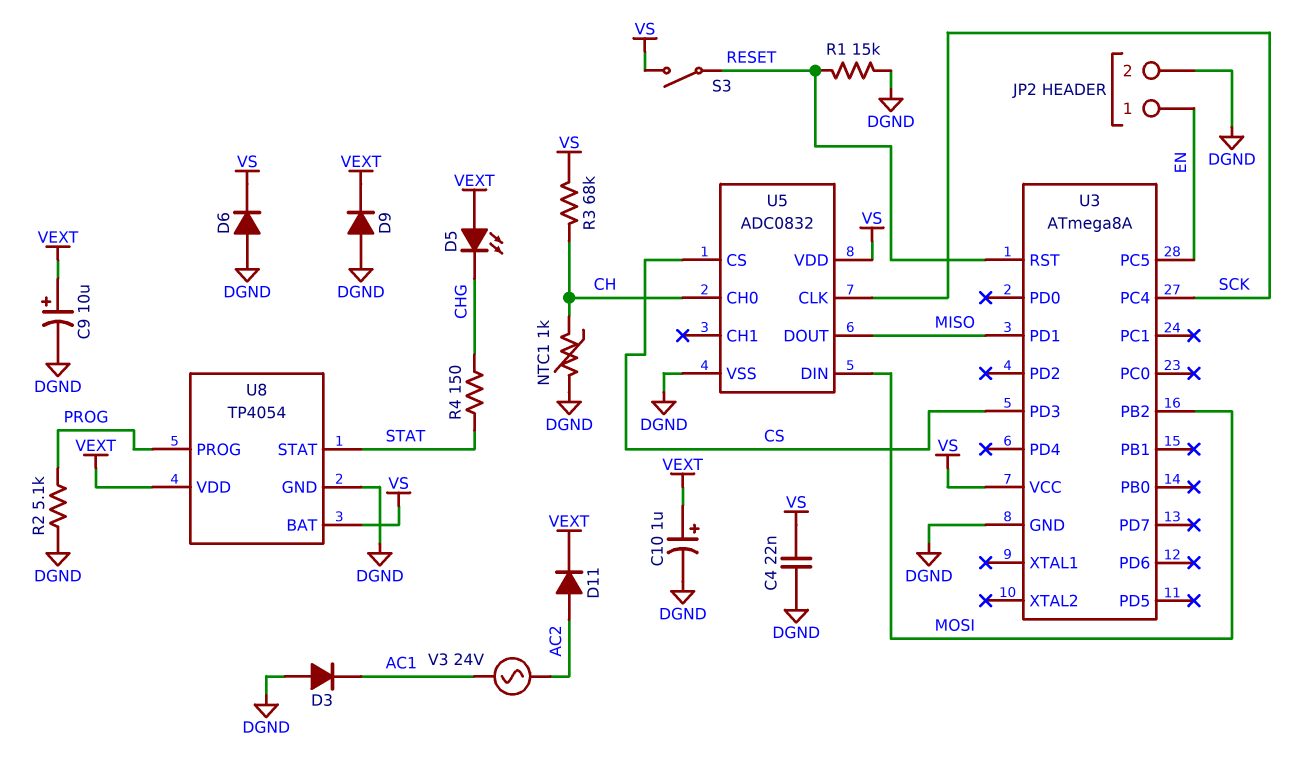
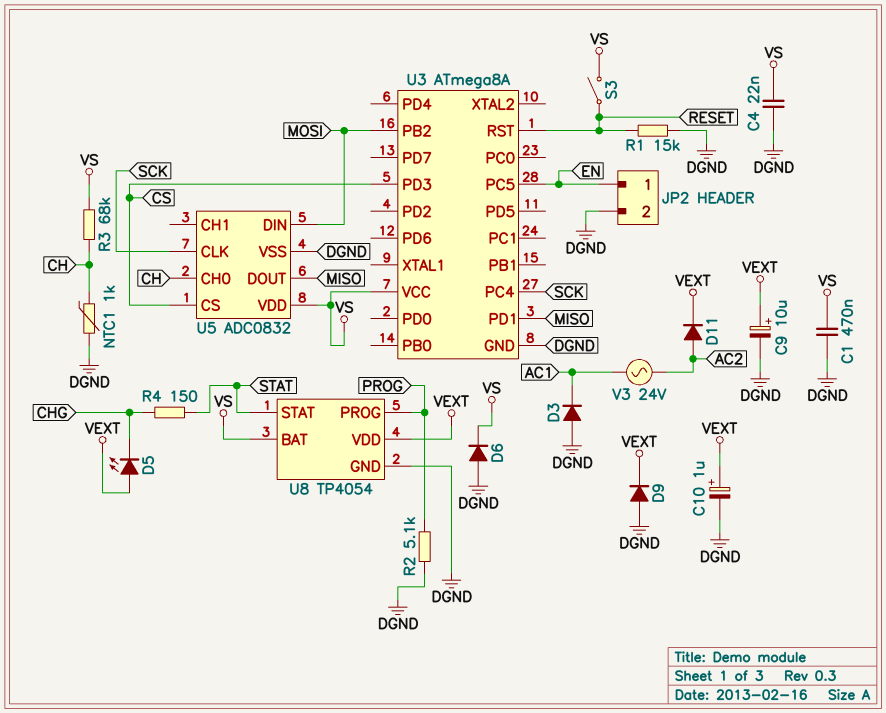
C1: none -> 470nF (DGND, VS)

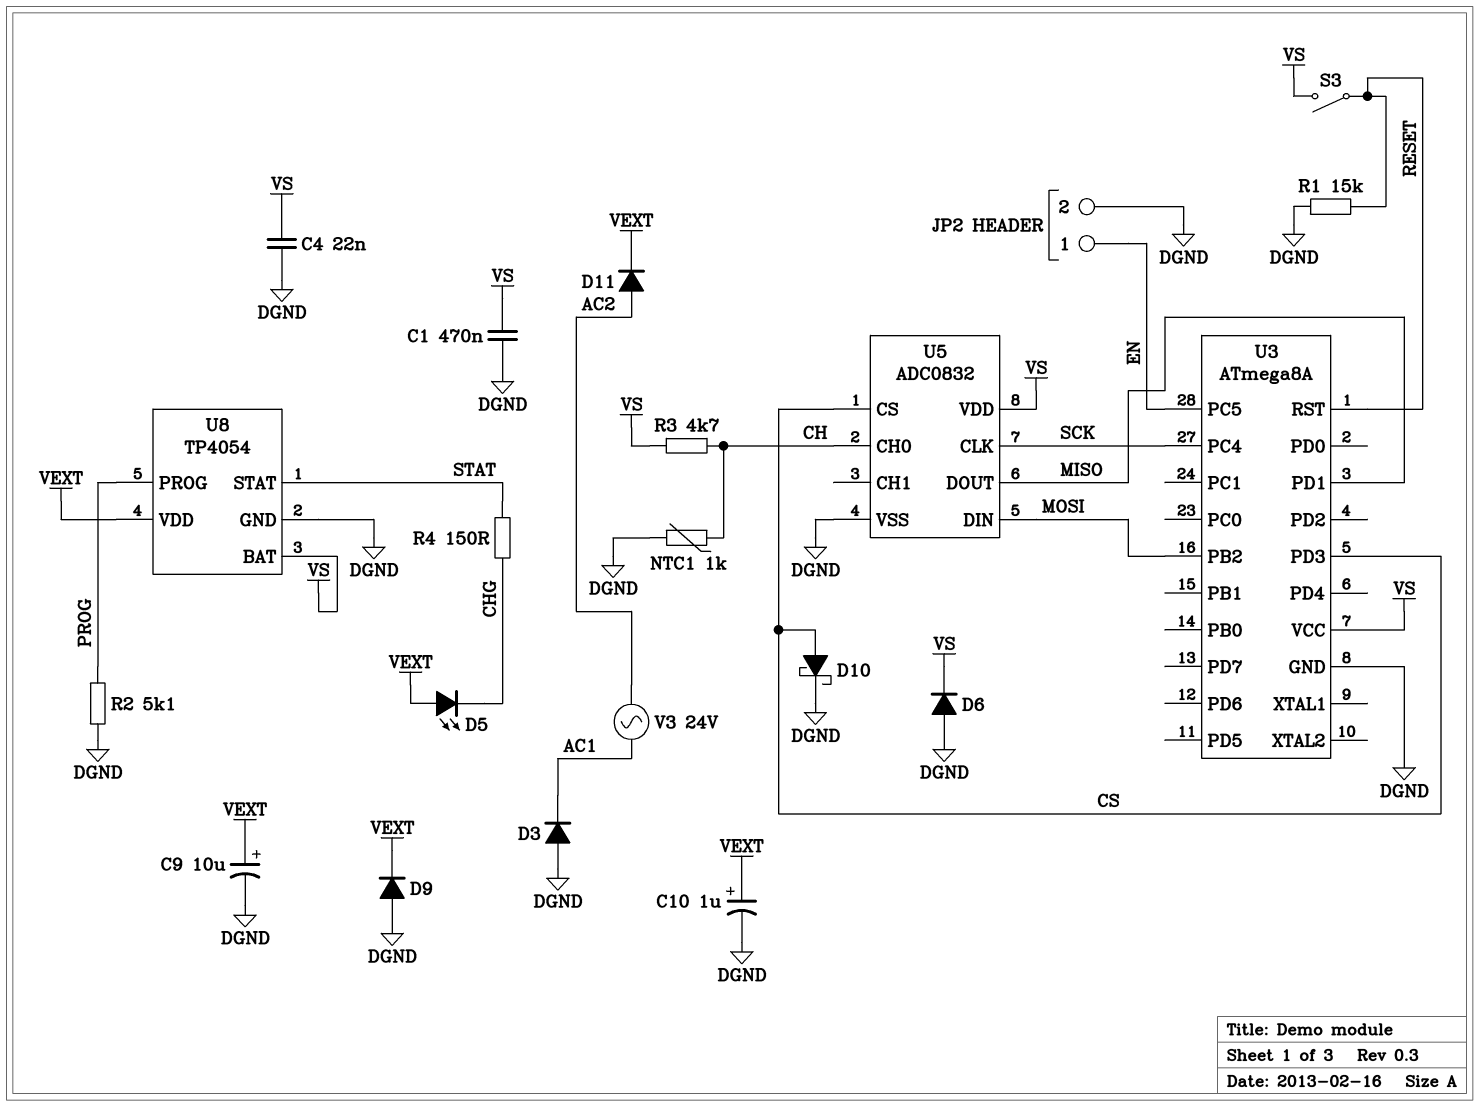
D10: none -> schottky (A CS, K DGND)
R3: 68k (CH, VS) -> 4.7k (CH, VS)

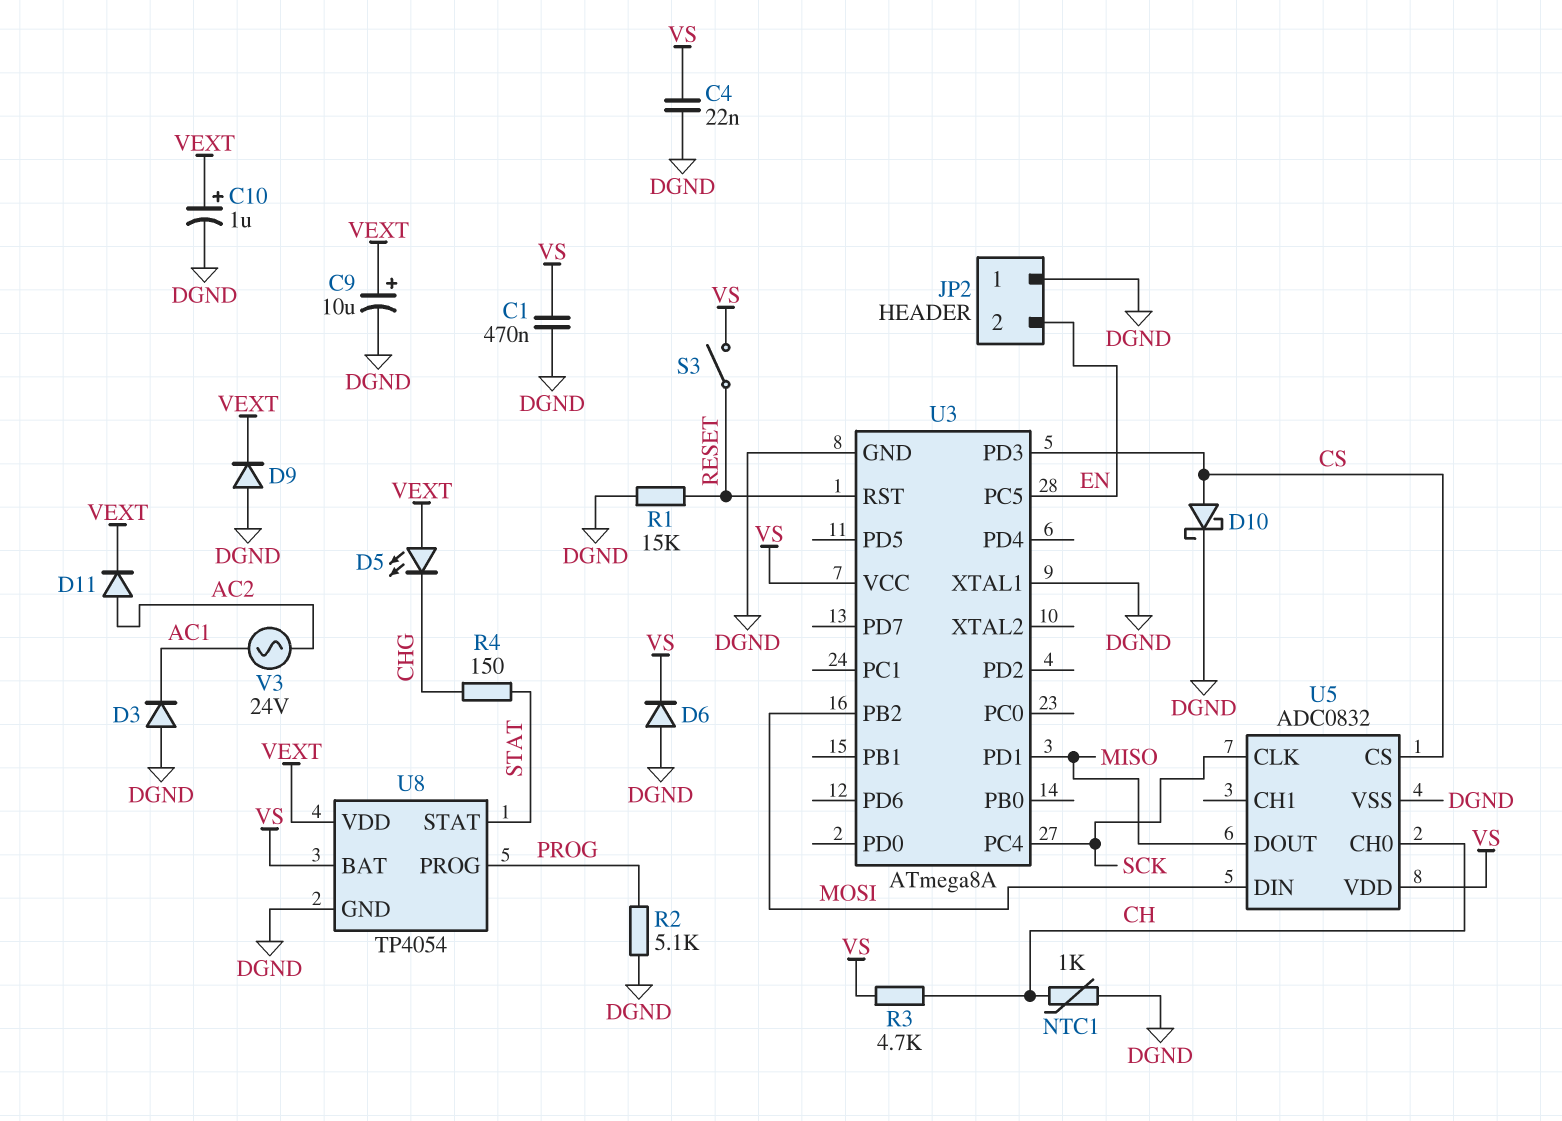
JP2 pin 1: EN -> DGND
JP2 pin 2: DGND -> EN
U3 pin XTAL1: none -> DGND

